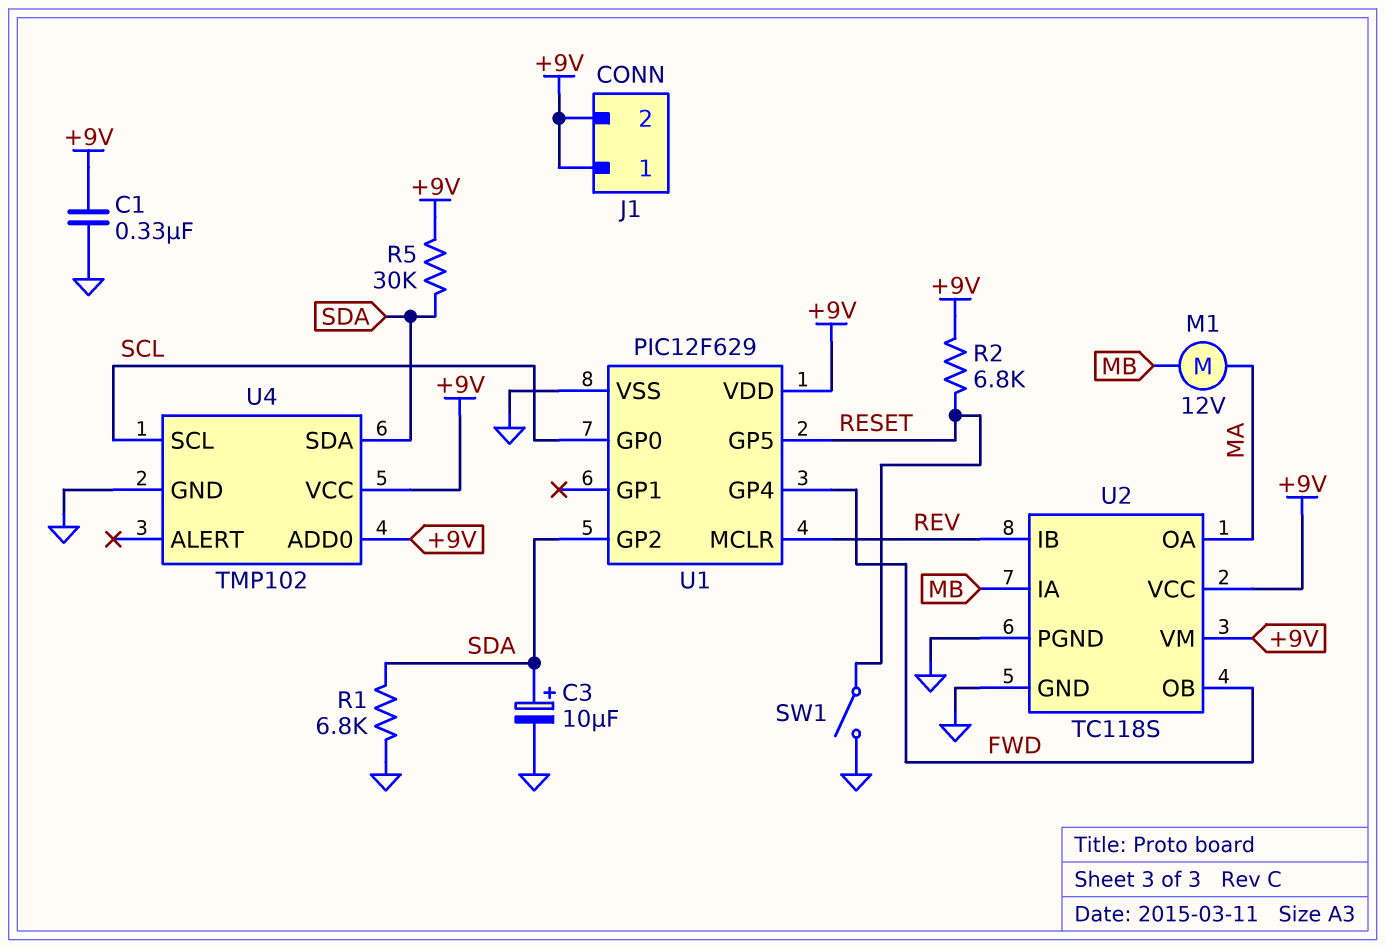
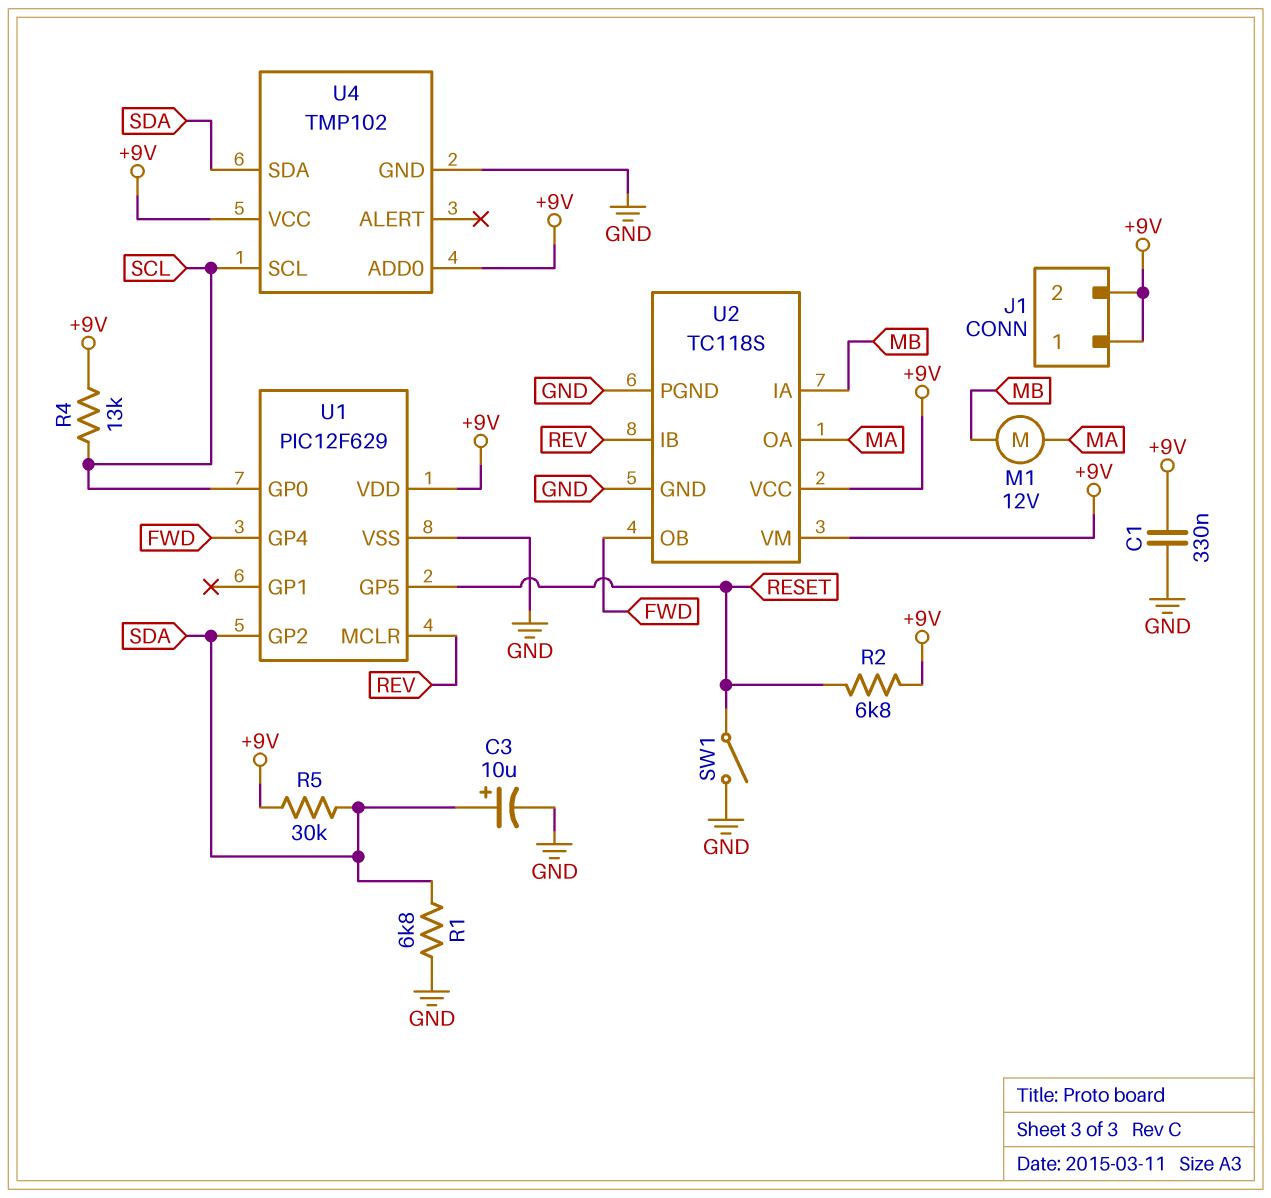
R4: none -> 13k (+9V, SCL)

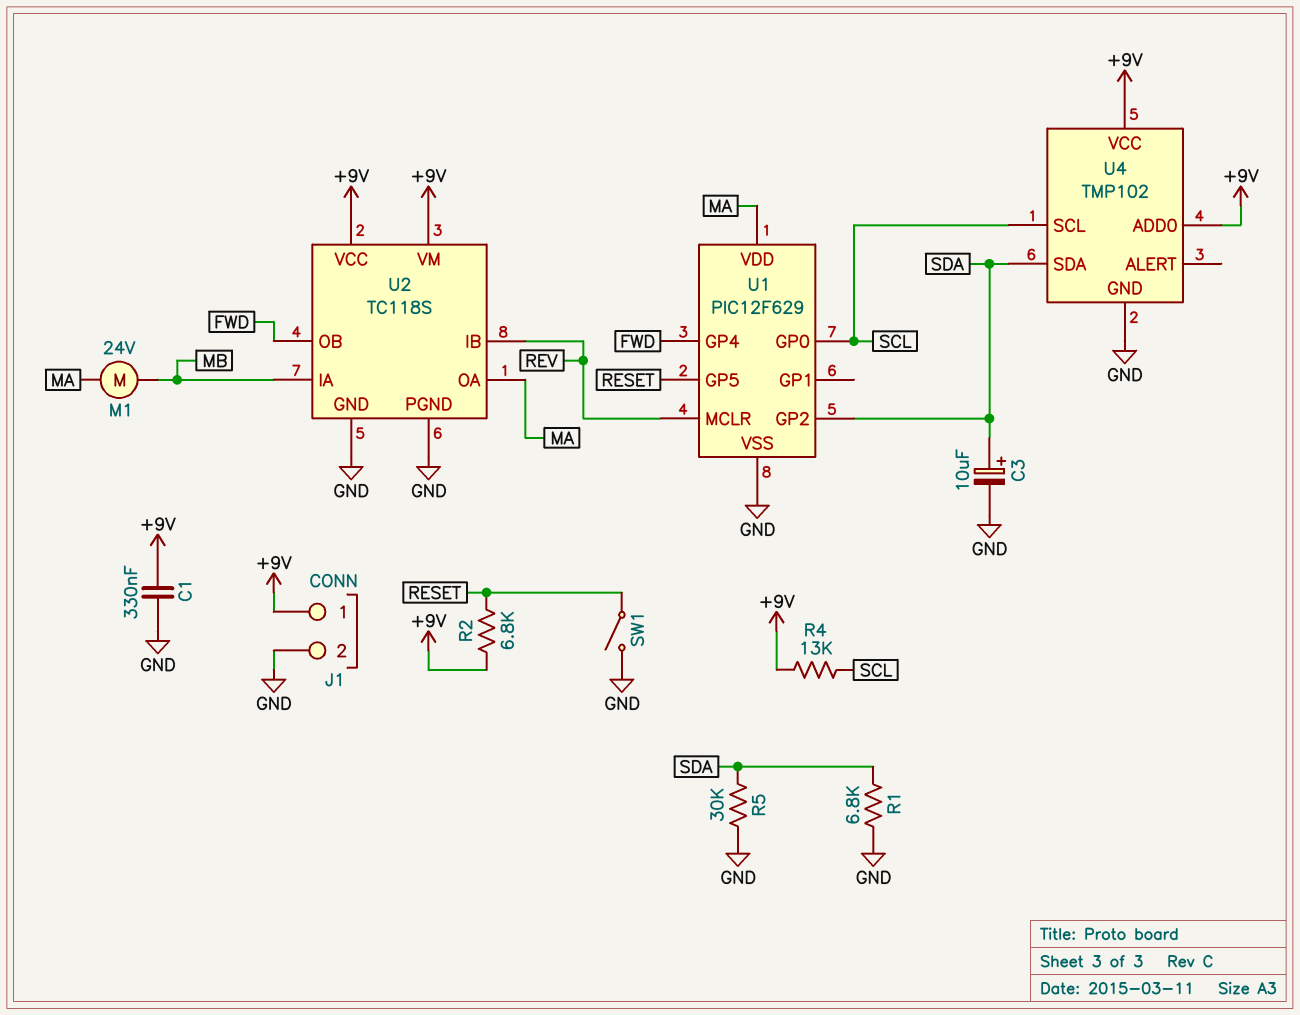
J1 pin 2: +9V -> GND
M1: motor 12V (MA, MB) -> motor 24V (MA, MB)
R5: 30k (+9V, SDA) -> 30k (GND, SDA)
U1 pin VDD: +9V -> MA

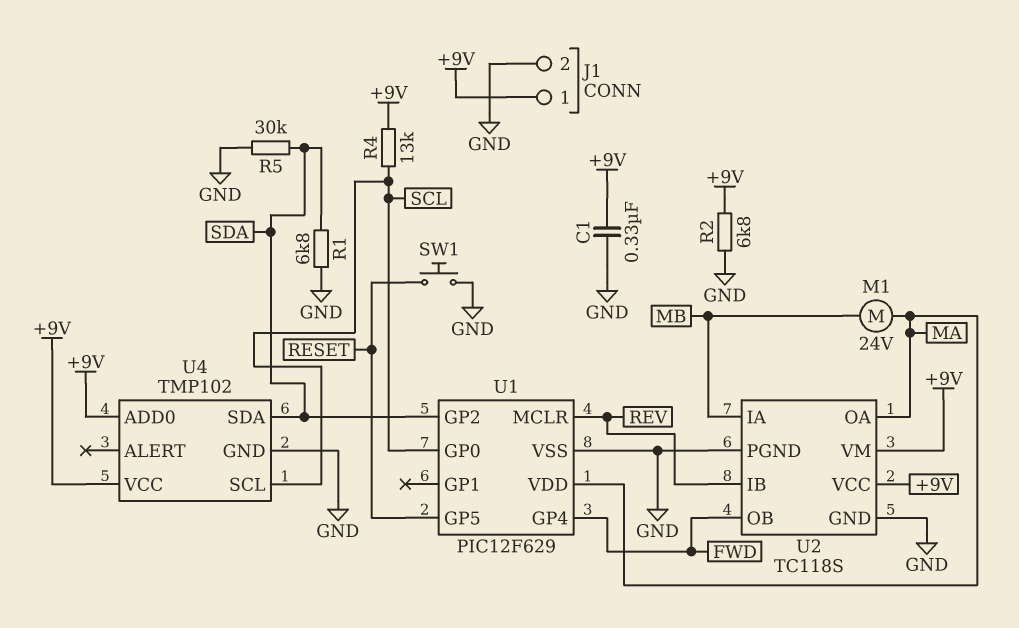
C3: 10uF (plus SDA, minus GND) -> none
R2: 6.8k (+9V, RESET) -> 6.8k (+9V, GND)
SW1: switch (GND, RESET) -> button (GND, RESET)

